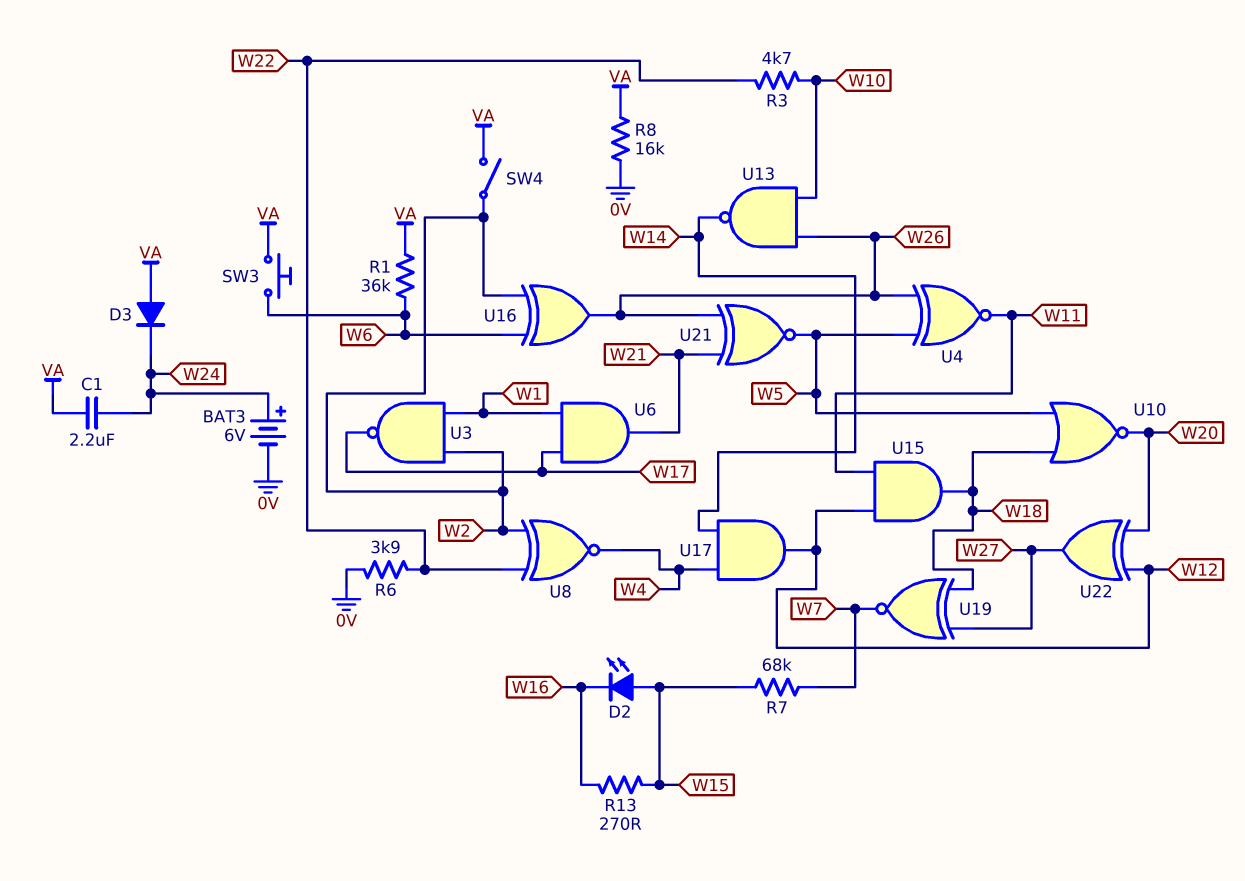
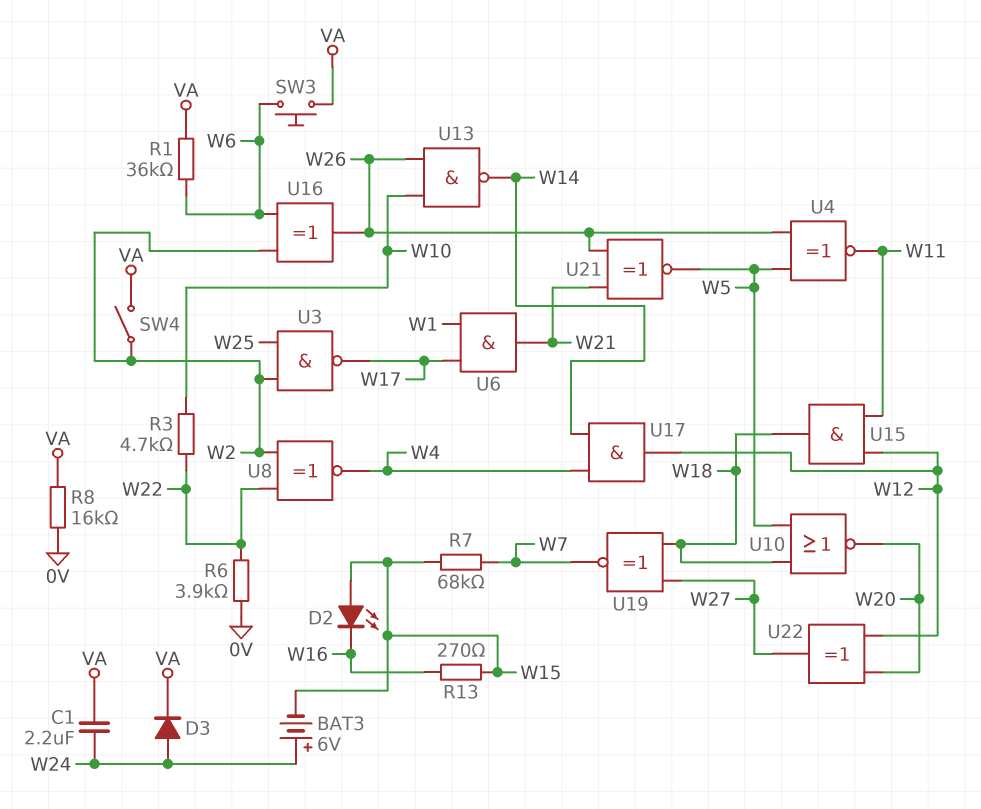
BAT3: 6V (plus W24, minus 0V) -> 6V (plus W24, minus W15)
D3: diode (A VA, K W24) -> diode (A W24, K VA)
U3: NAND (in W1, in W2, out W17) -> NAND (in W2, in W25, out W17)

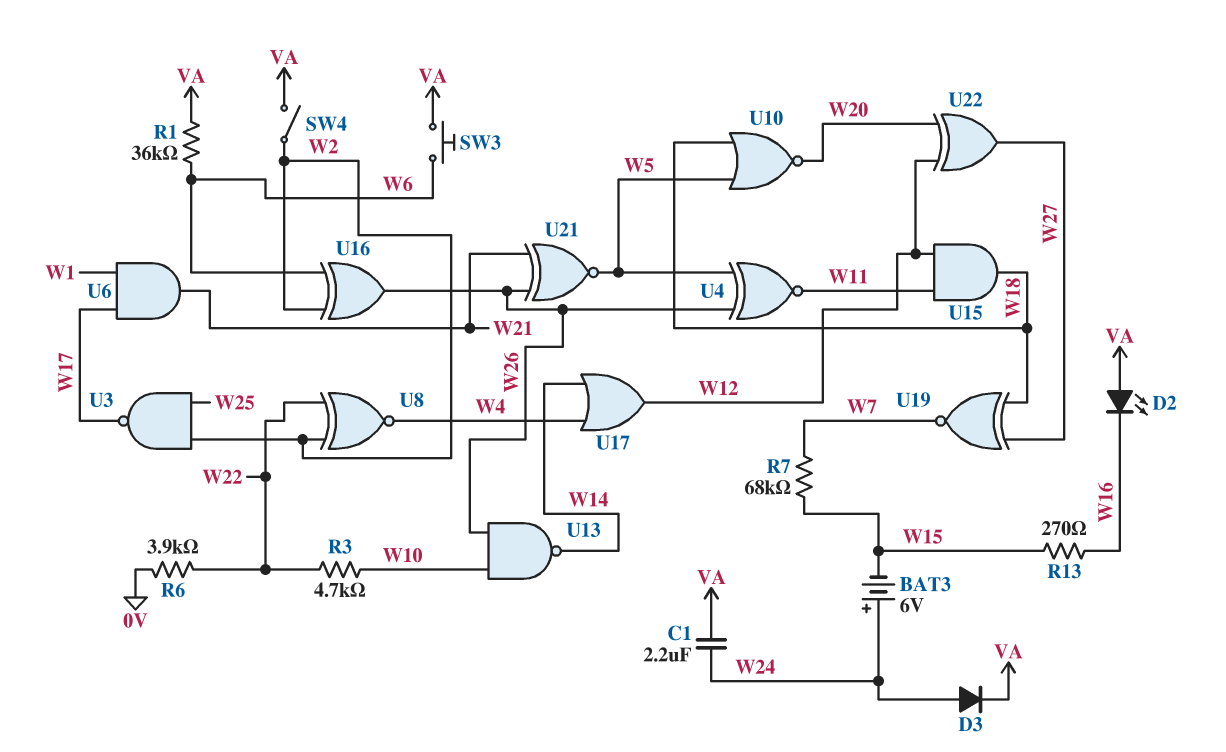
D2: LED (A W15, K W16) -> LED (A VA, K W16)
R8: 16k (0V, VA) -> none
U17: AND (in W4, in W14, out W12) -> OR (in W4, in W14, out W12)

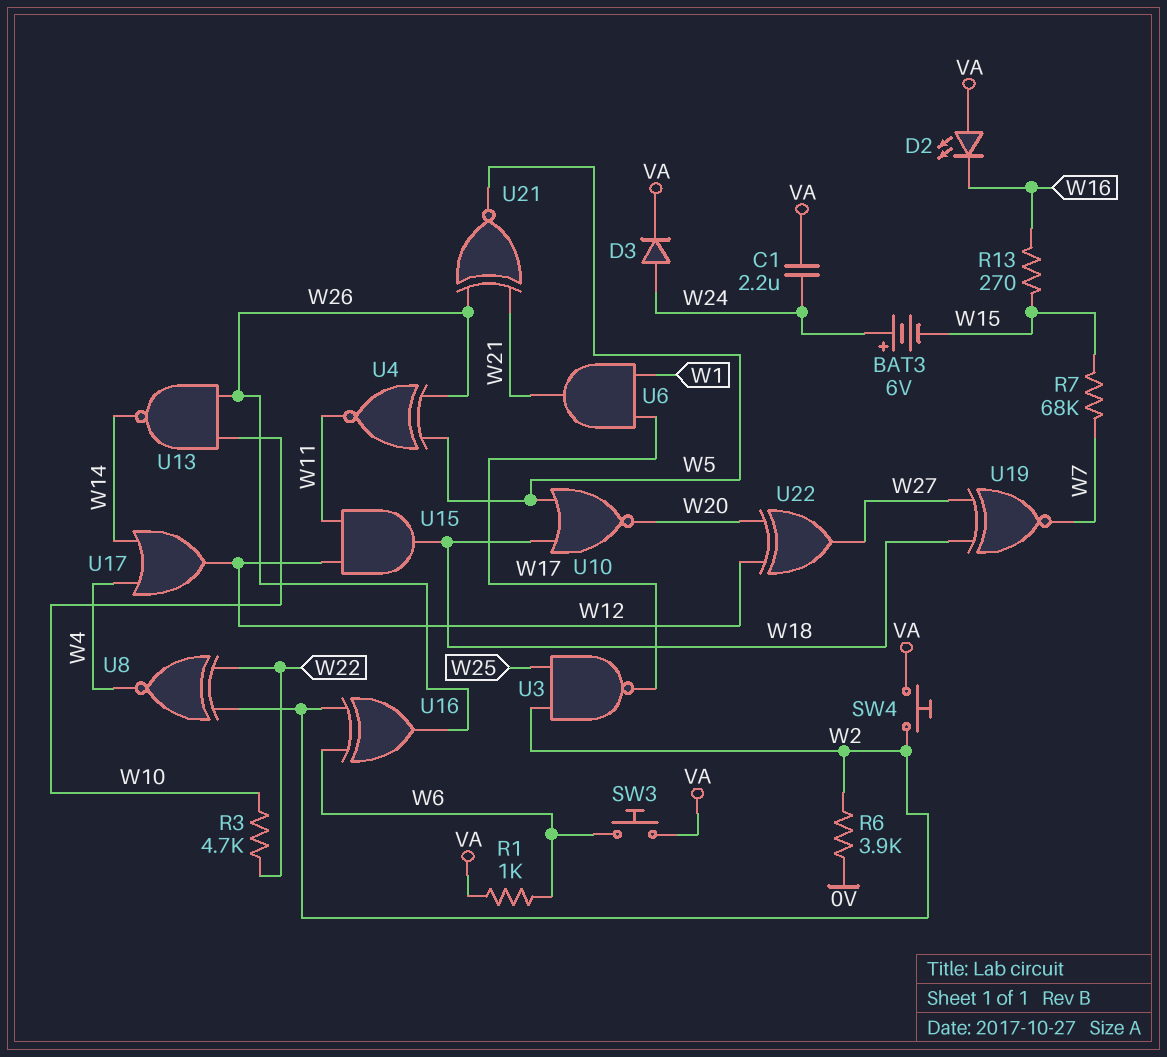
R1: 36k (VA, W6) -> 1k (VA, W6)
R6: 3.9k (0V, W22) -> 3.9k (0V, W2)
SW4: switch (VA, W2) -> button (VA, W2)

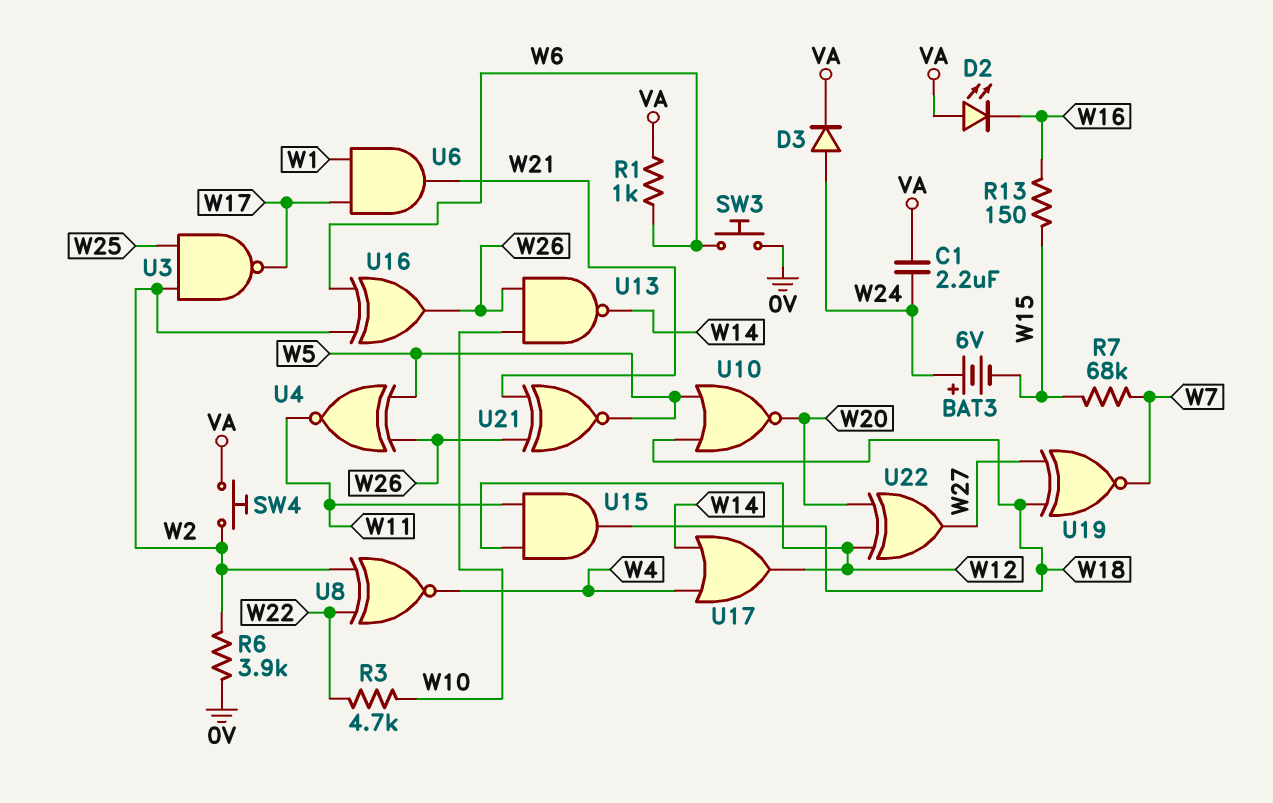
R13: 270 (W15, W16) -> 150 (W15, W16)
SW3: button (VA, W6) -> button (0V, W6)

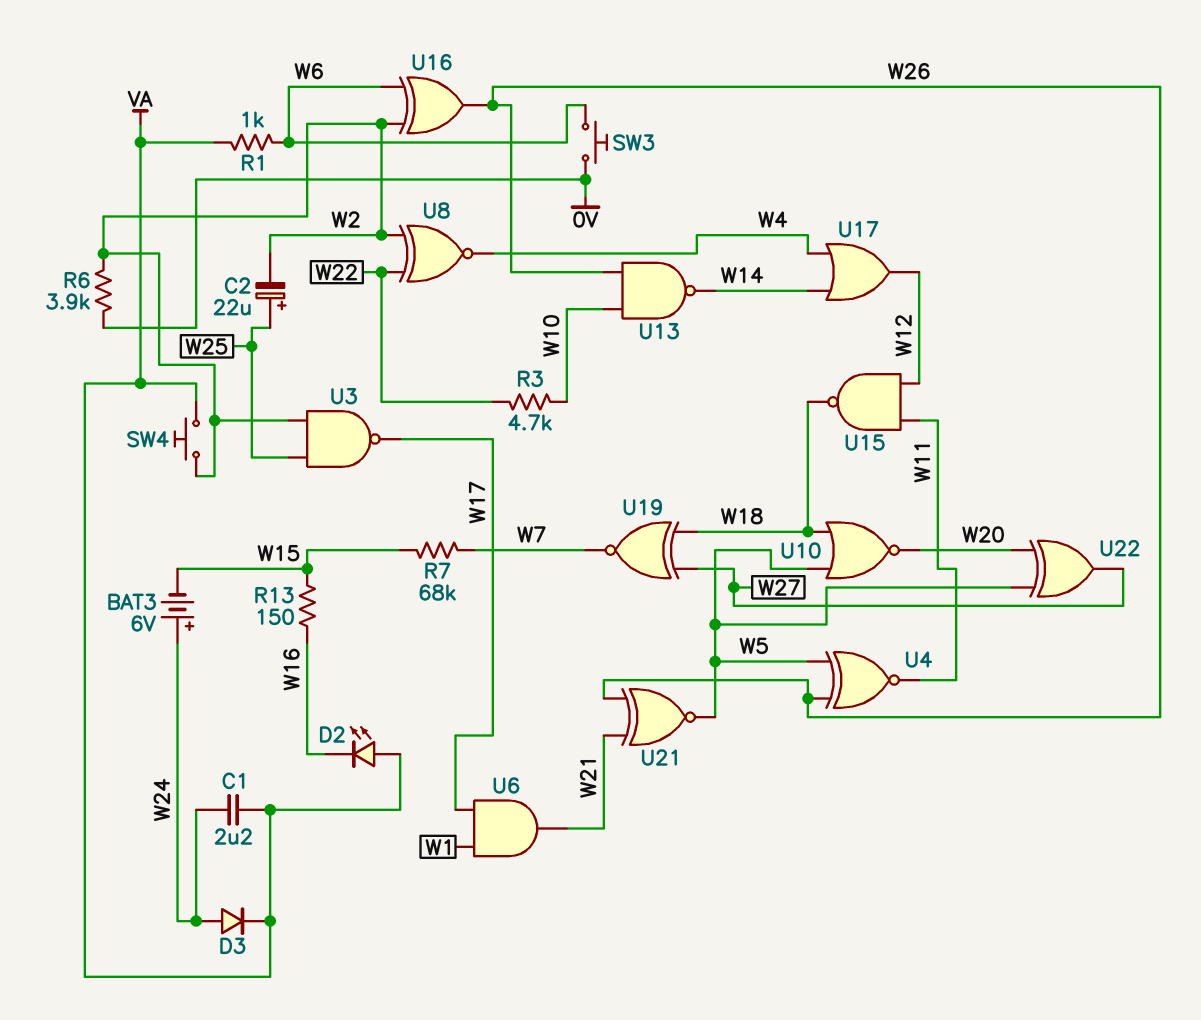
C2: none -> 22uF (plus W25, minus W2)
U15: AND (in W11, in W12, out W18) -> NAND (in W11, in W12, out W18)
U22: XOR (in W12, in W20, out W27) -> XOR (in W5, in W20, out W27)

